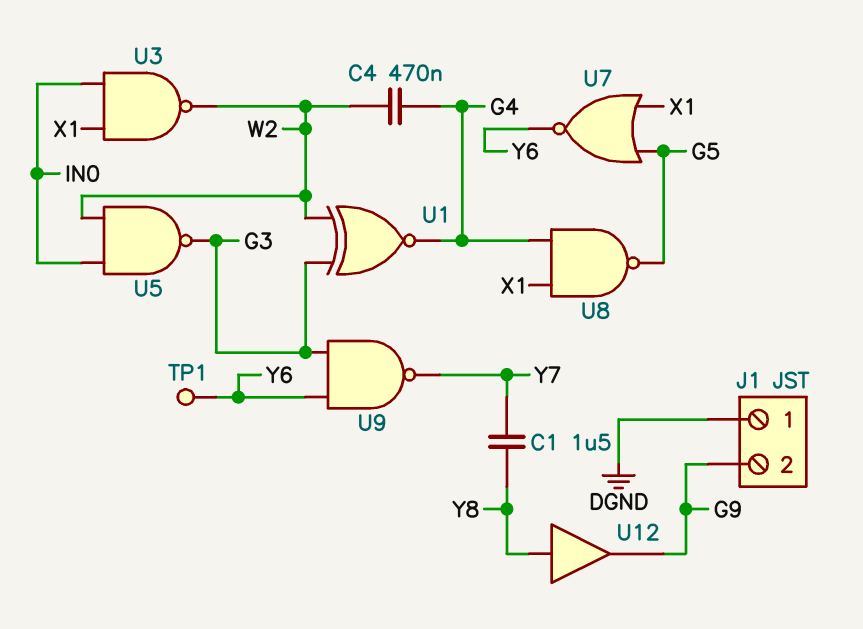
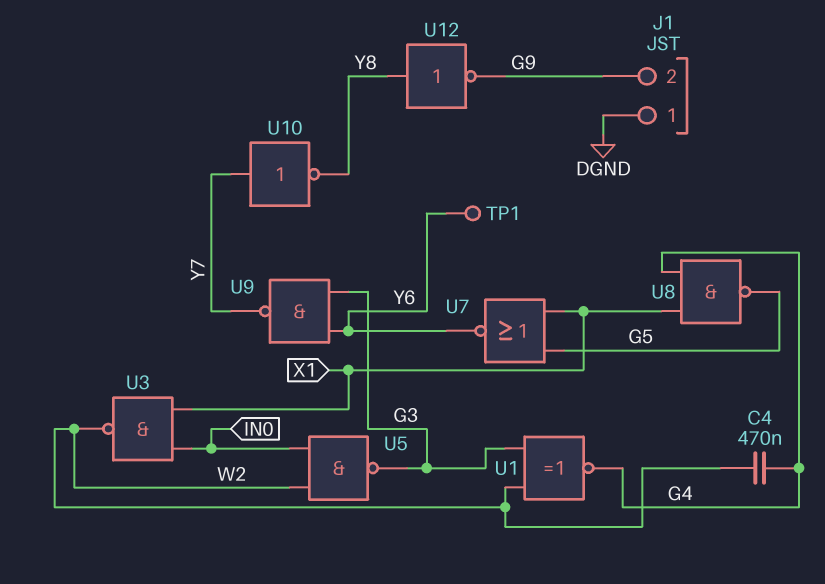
C1: 1.5uF (Y7, Y8) -> none
U10: none -> NOT (in Y7, out Y8)
U12: buffer (in Y8, out G9) -> NOT (in Y8, out G9)

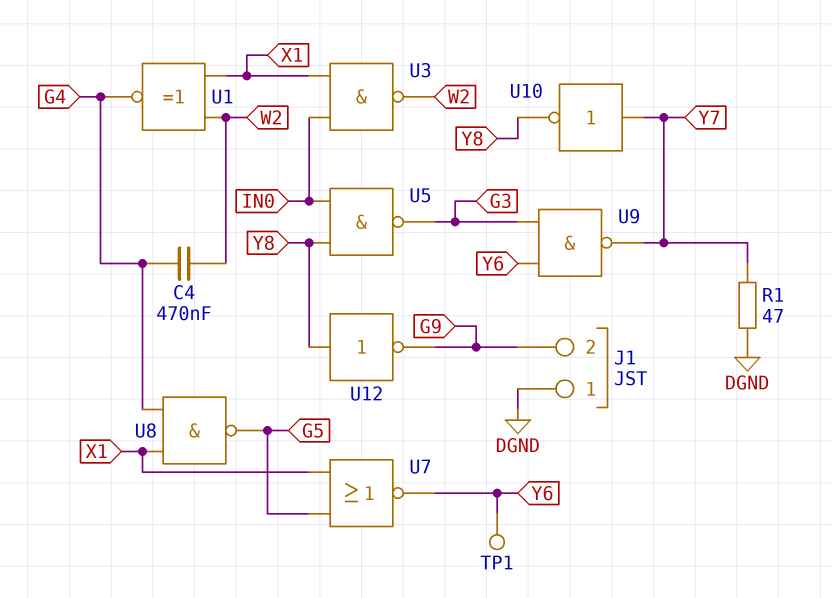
R1: none -> 47 (DGND, Y7)
U1: XNOR (in G3, in W2, out G4) -> XNOR (in W2, in X1, out G4)
U5: NAND (in IN0, in W2, out G3) -> NAND (in IN0, in Y8, out G3)

